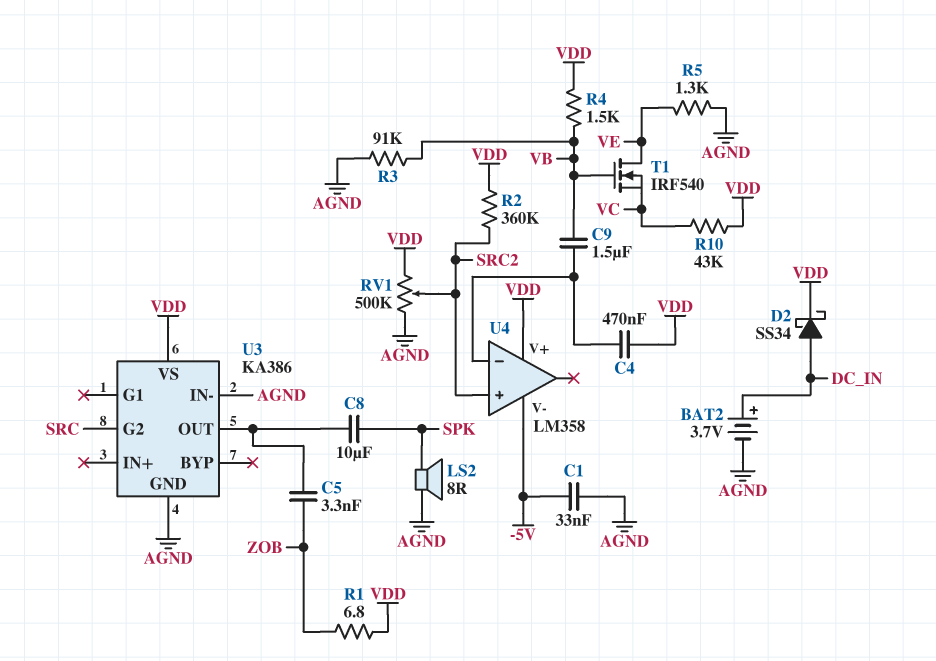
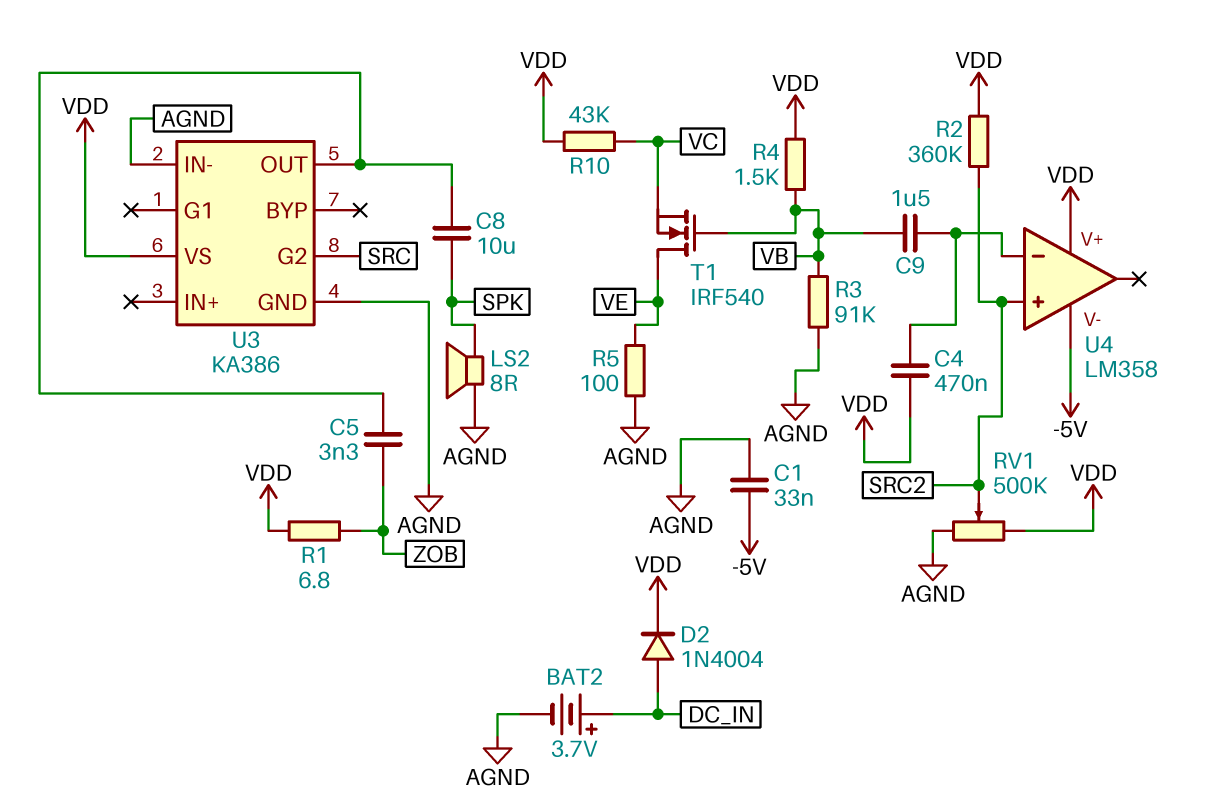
D2: schottky SS34 (A DC_IN, K VDD) -> diode 1N4004 (A DC_IN, K VDD)
R5: 1.3k (AGND, VE) -> 100 (AGND, VE)

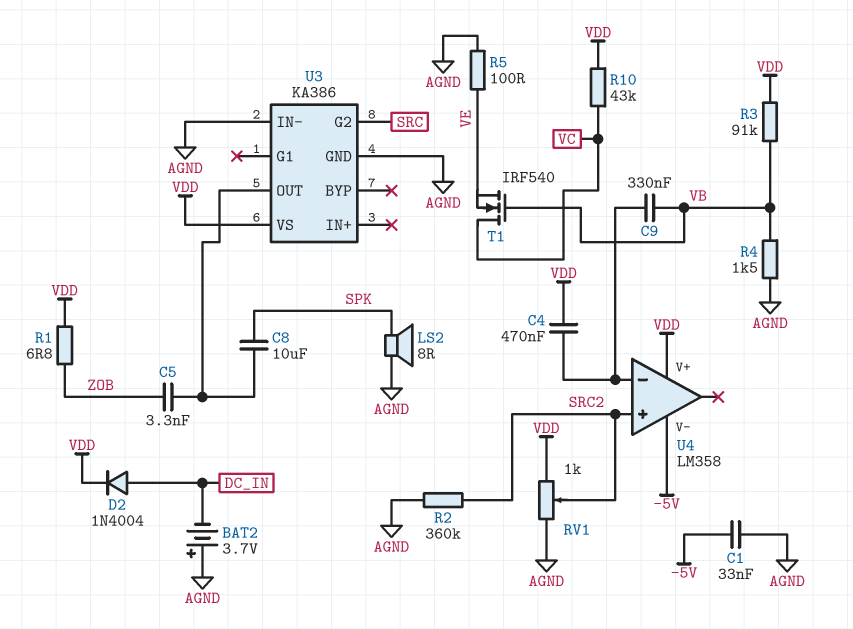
BAT2: 3.7V (plus DC_IN, minus AGND) -> 3.7V (plus AGND, minus DC_IN)
C9: 1.5uF (U4/in-, VB) -> 330nF (U4/in-, VB)
R2: 360k (SRC2, VDD) -> 360k (AGND, SRC2)
R3: 91k (AGND, VB) -> 91k (VB, VDD)
R4: 1.5k (VB, VDD) -> 1.5k (AGND, VB)
RV1: 500k (AGND, VDD, wiper SRC2) -> 1k (AGND, VDD, wiper SRC2)
T1: NMOS IRF540 (G VB, D VE, S VC) -> NMOS IRF540 (G VB, D VC, S VE)

